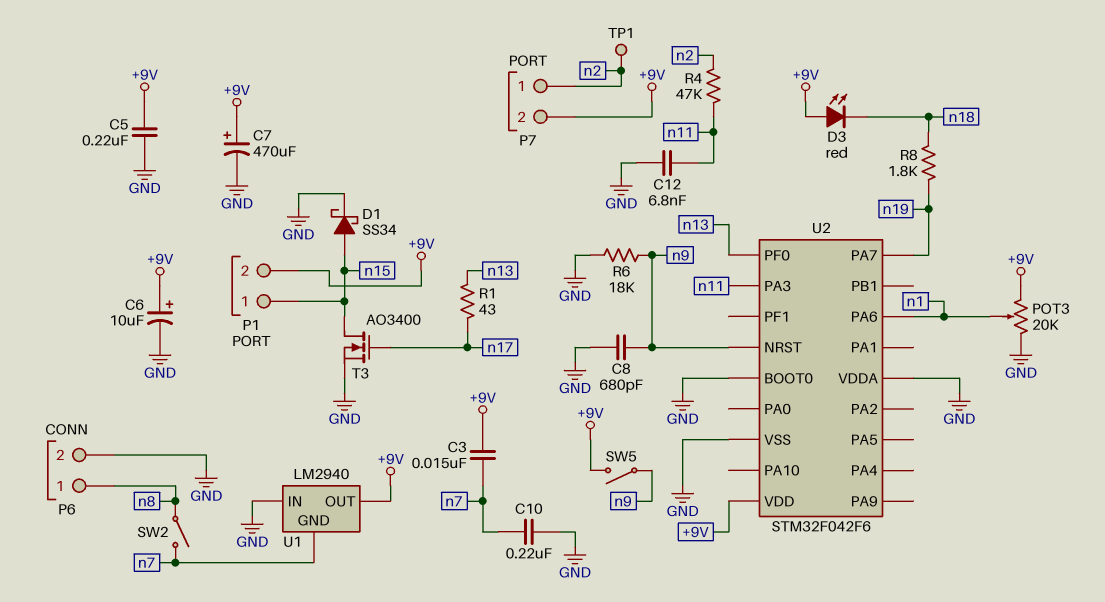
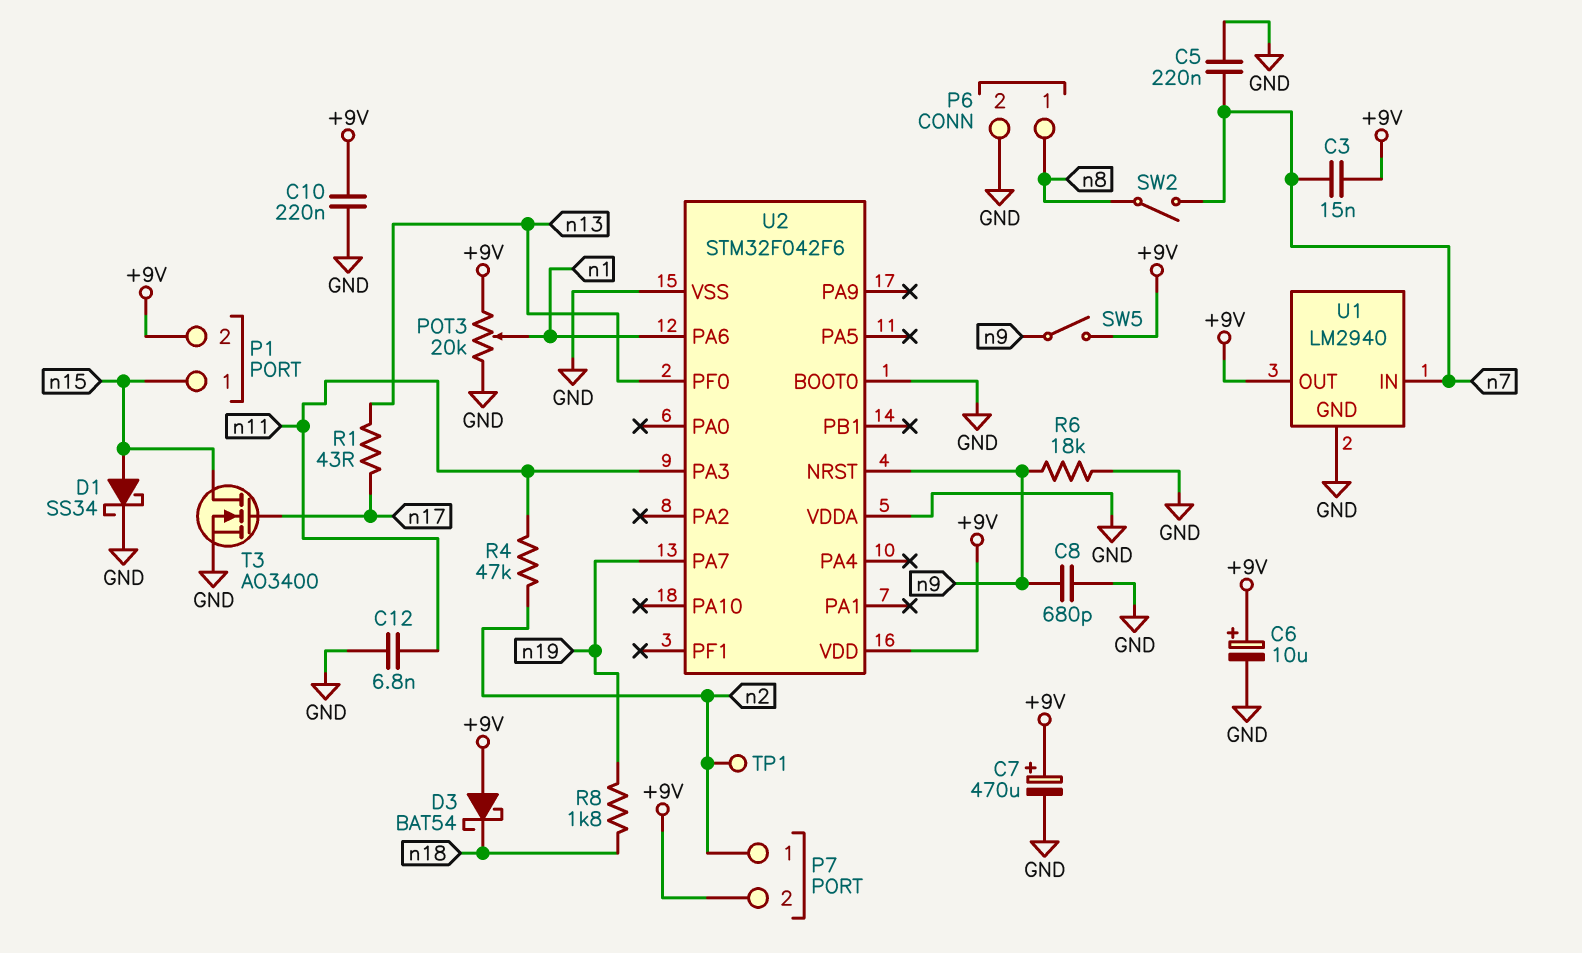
C5: 220nF (+9V, GND) -> 220nF (GND, n7)
C10: 220nF (GND, n7) -> 220nF (+9V, GND)
D3: LED red (A +9V, K n18) -> schottky BAT54 (A +9V, K n18)
U1 pin GND: n7 -> GND
U1 pin IN: GND -> n7

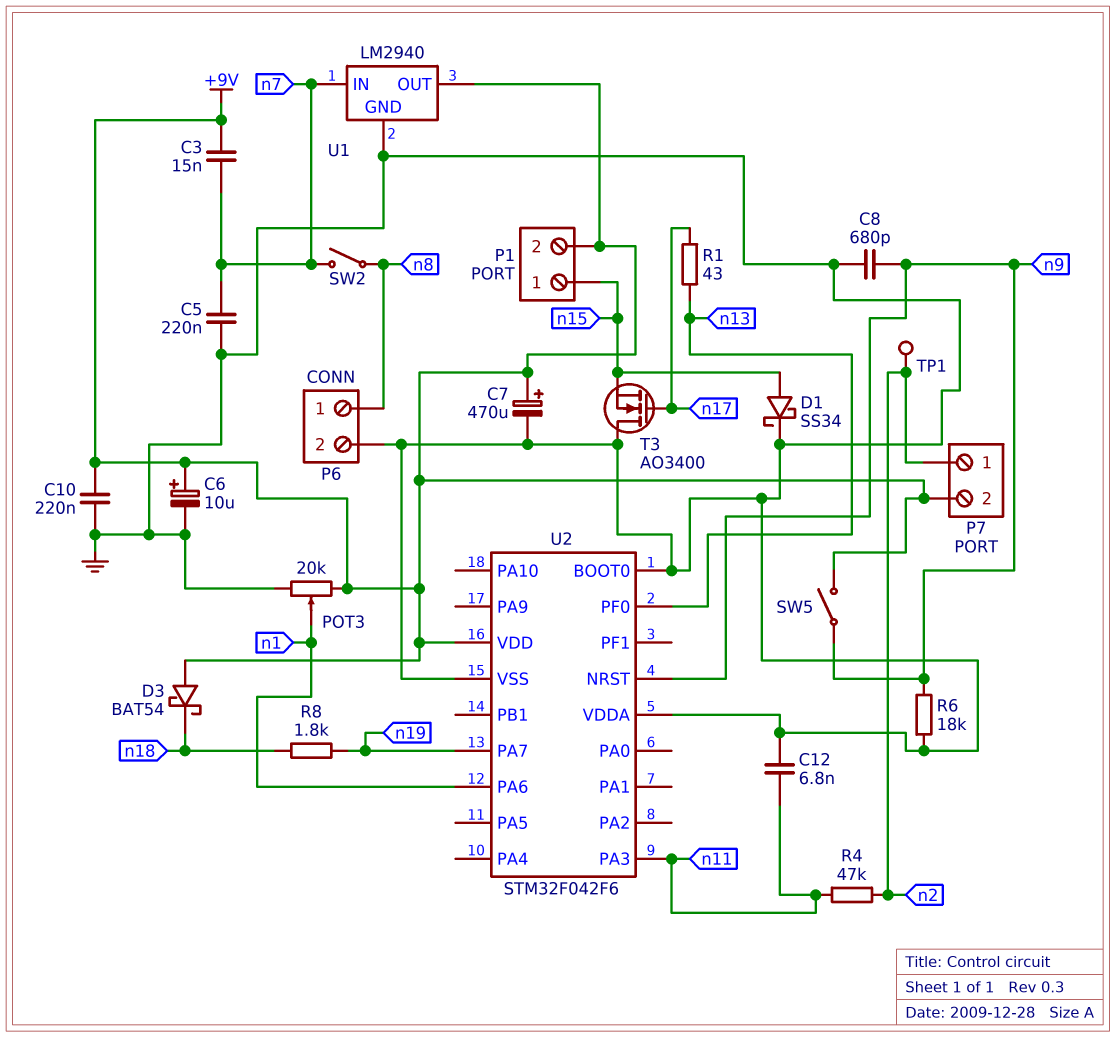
T3: NMOS AO3400 (G n17, D n15, S GND) -> NMOS AO3400 (G n17, D GND, S n15)

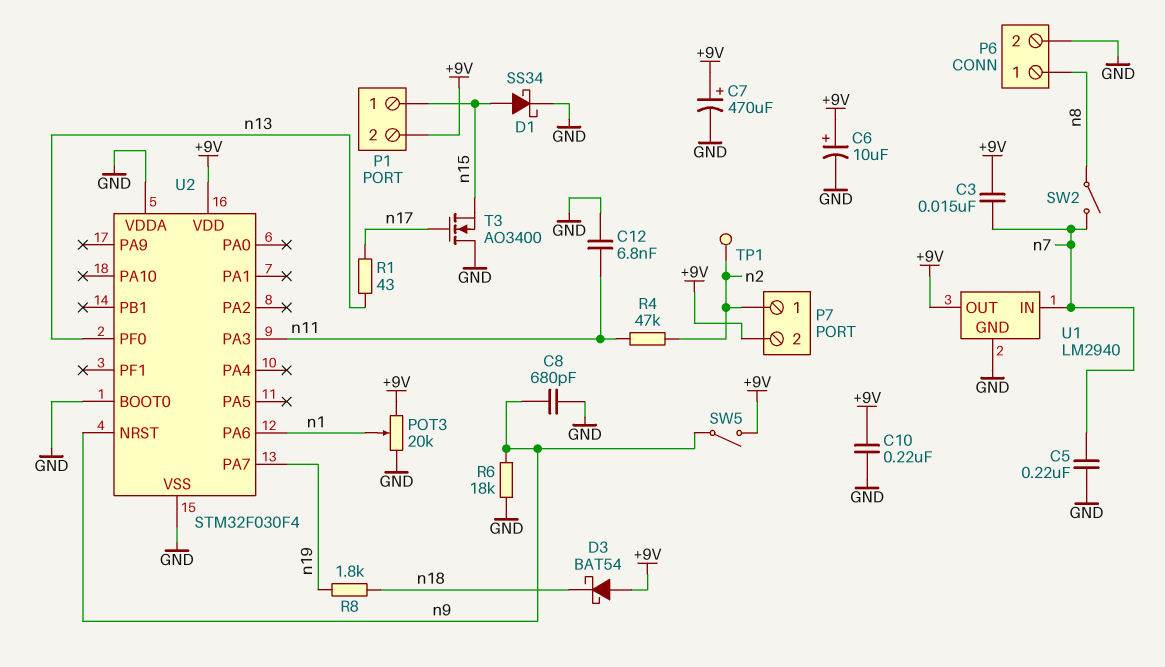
U2: STM32F042F6 -> STM32F030F4

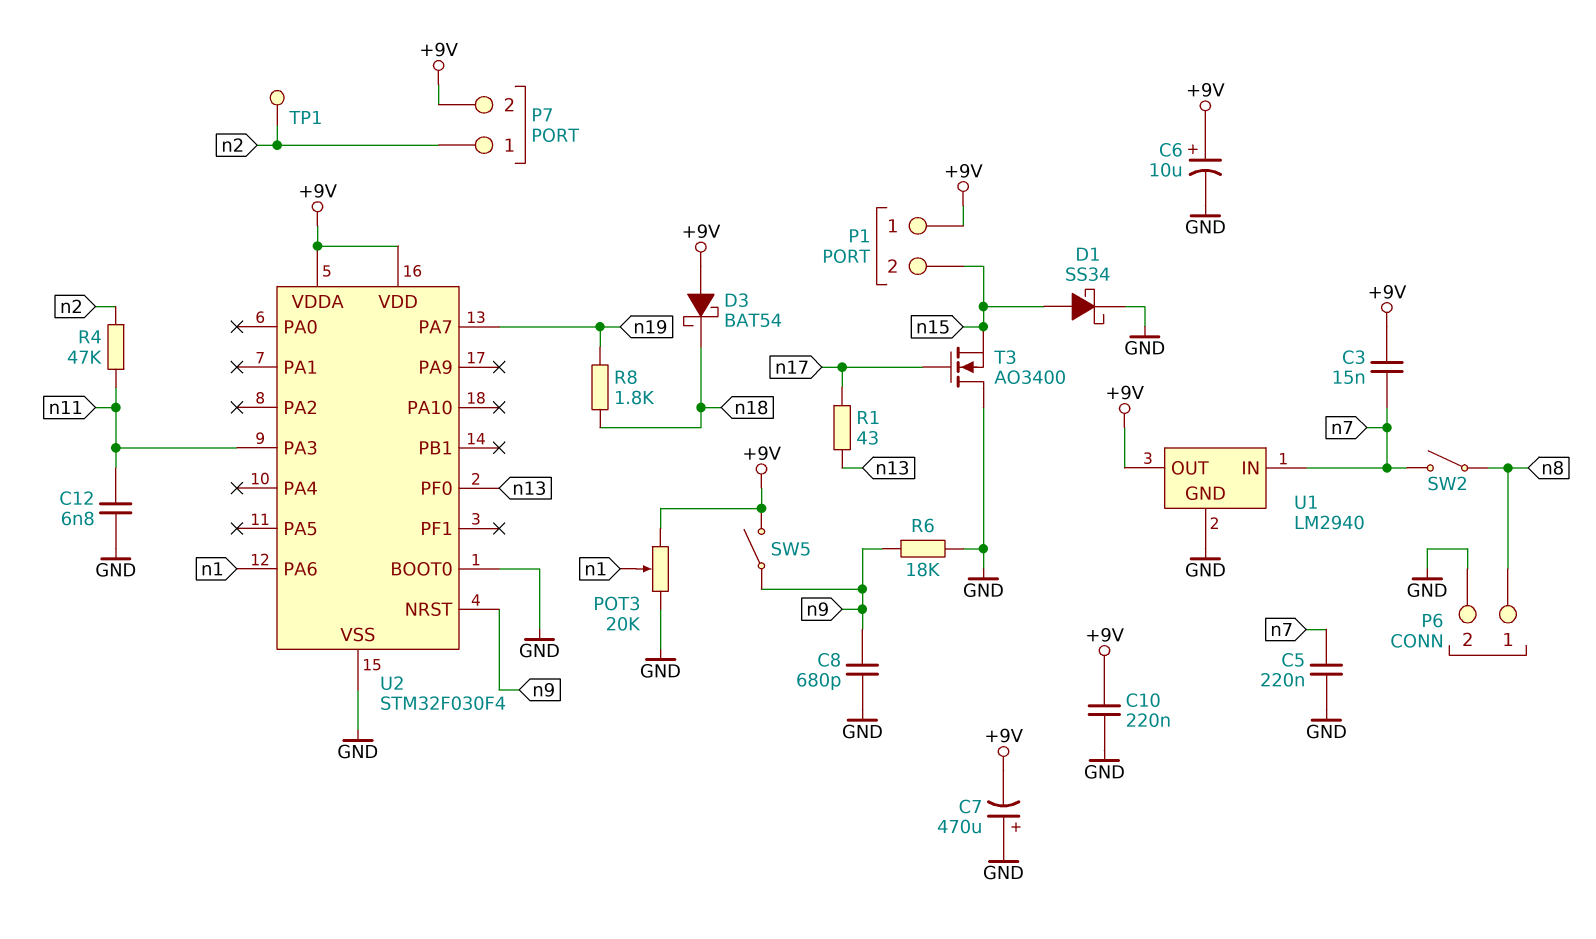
C7: 470uF (plus +9V, minus GND) -> 470uF (plus GND, minus +9V)
P1 pin 1: n15 -> +9V
P1 pin 2: +9V -> n15
U2 pin VDDA: GND -> +9V

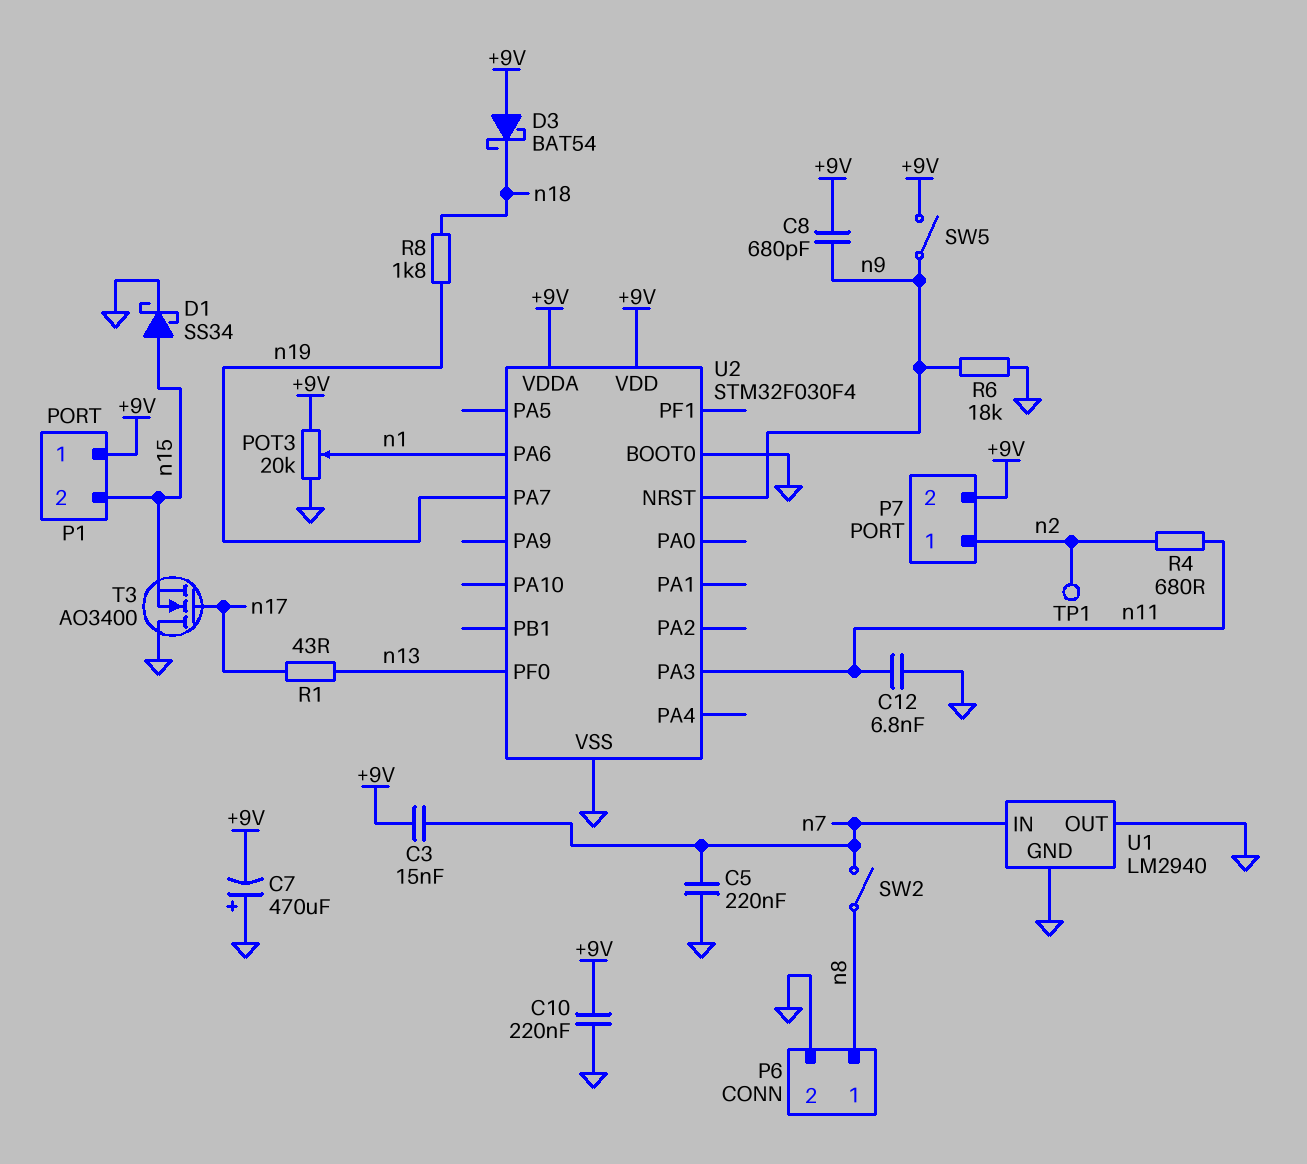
C6: 10uF (plus +9V, minus GND) -> none
C8: 680pF (GND, n9) -> 680pF (+9V, n9)
R4: 47k (n2, n11) -> 680 (n2, n11)
U1 pin OUT: +9V -> GND

